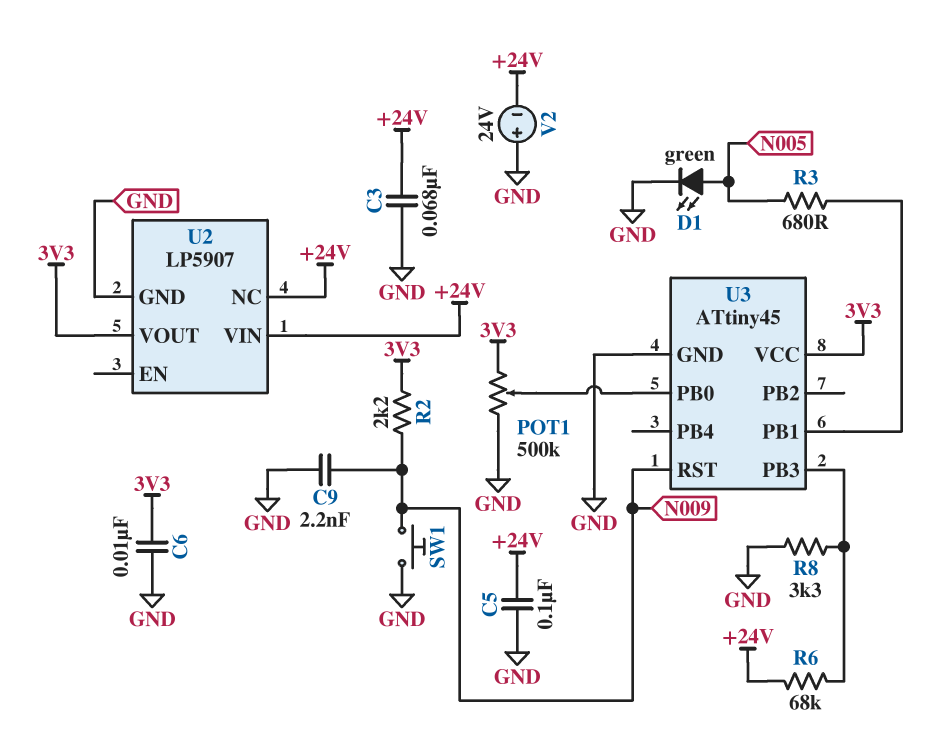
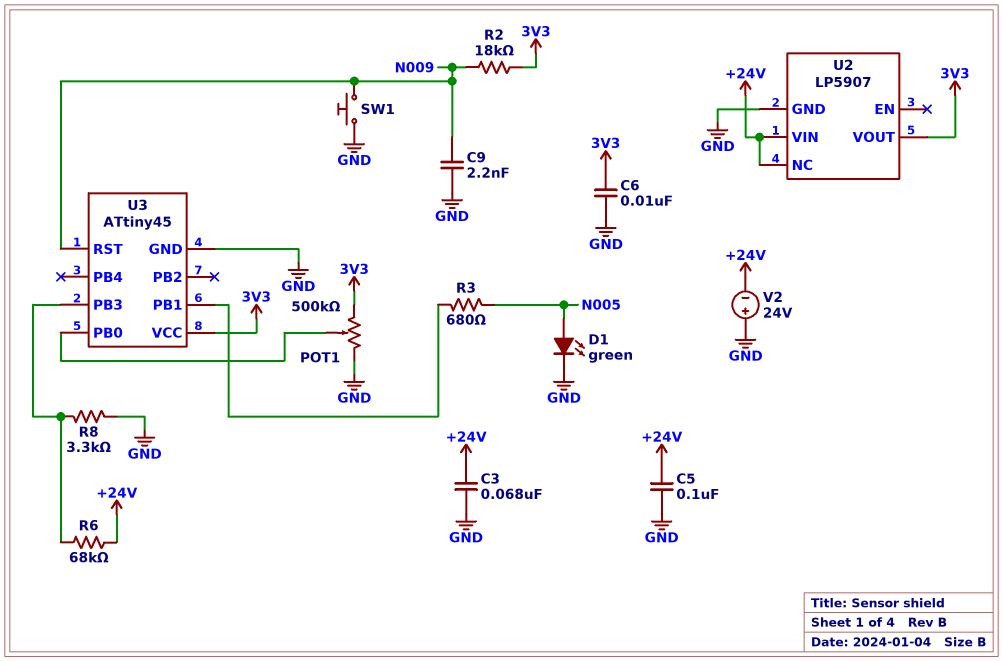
R2: 2.2k (3V3, N009) -> 18k (3V3, N009)

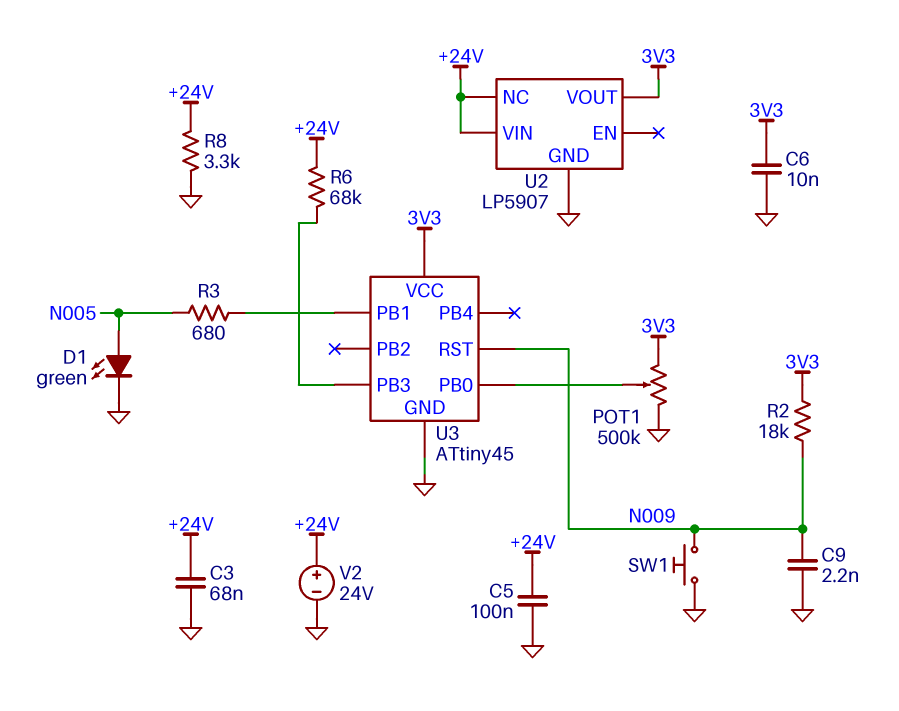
R8: 3.3k (GND, U3/PB3) -> 3.3k (+24V, GND)
V2: 24V (plus GND, minus +24V) -> 24V (plus +24V, minus GND)

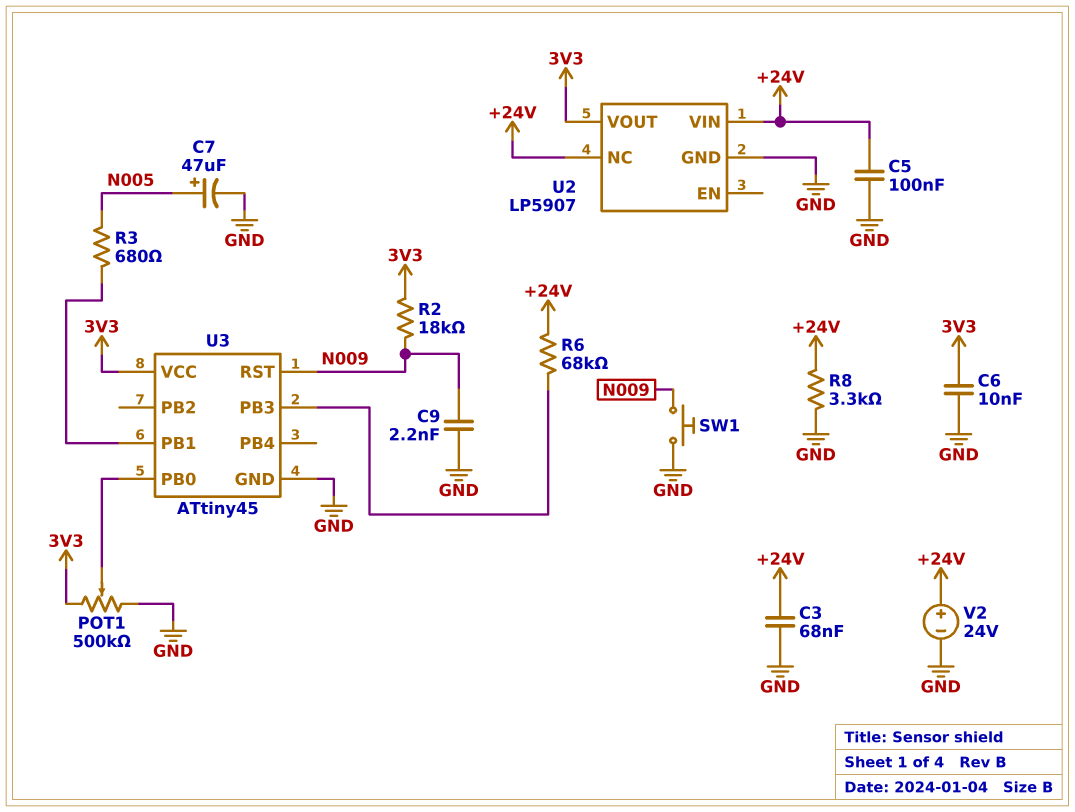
C7: none -> 47uF (plus N005, minus GND)
D1: LED green (A N005, K GND) -> none

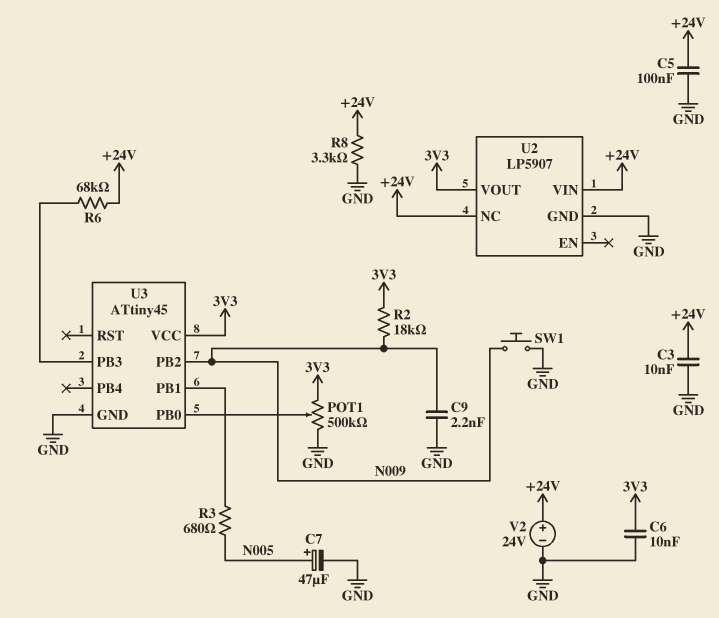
C3: 68nF (+24V, GND) -> 10nF (+24V, GND)
U3 pin PB2: none -> N009
U3 pin RST: N009 -> none

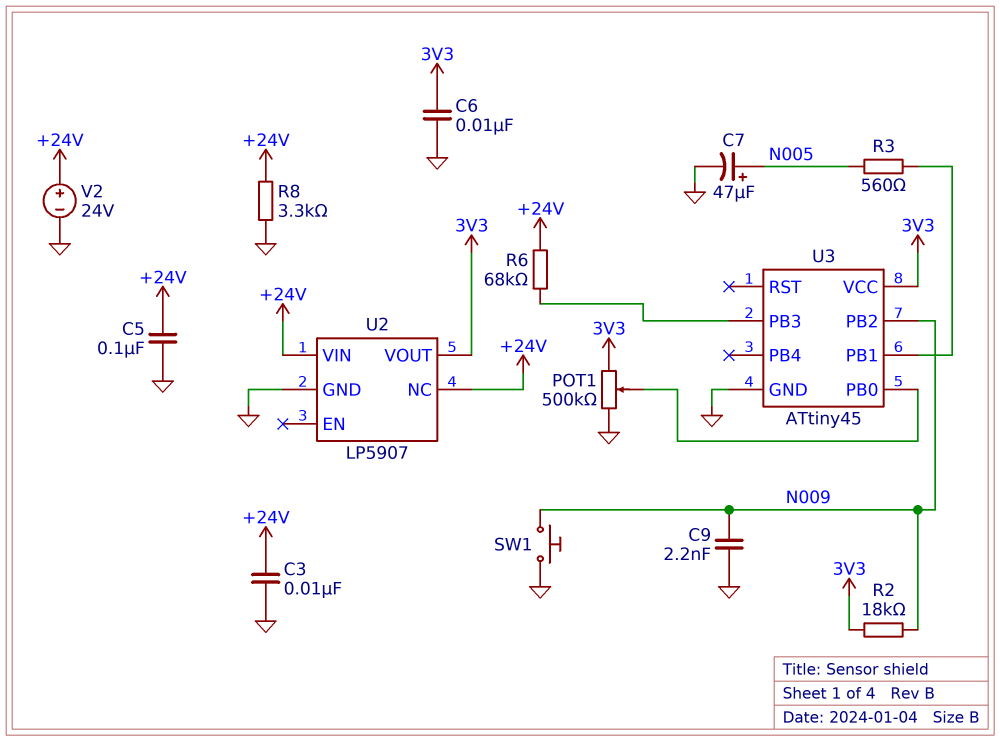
R3: 680 (N005, U3/PB1) -> 560 (N005, U3/PB1)

